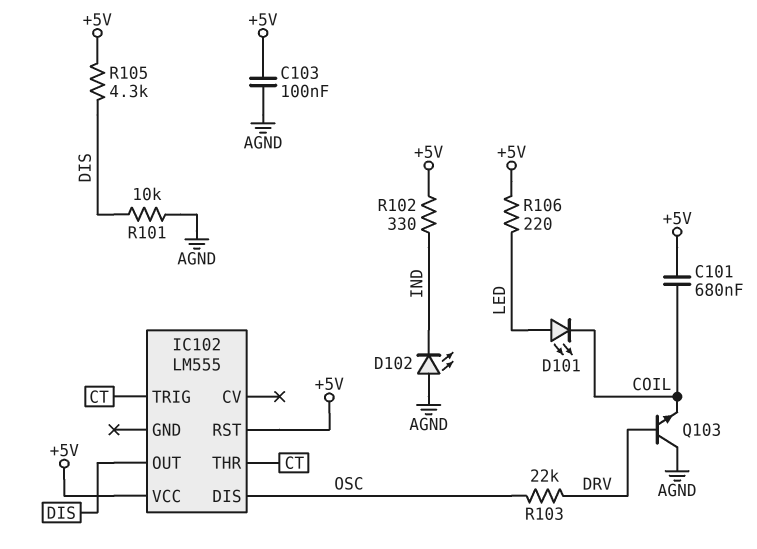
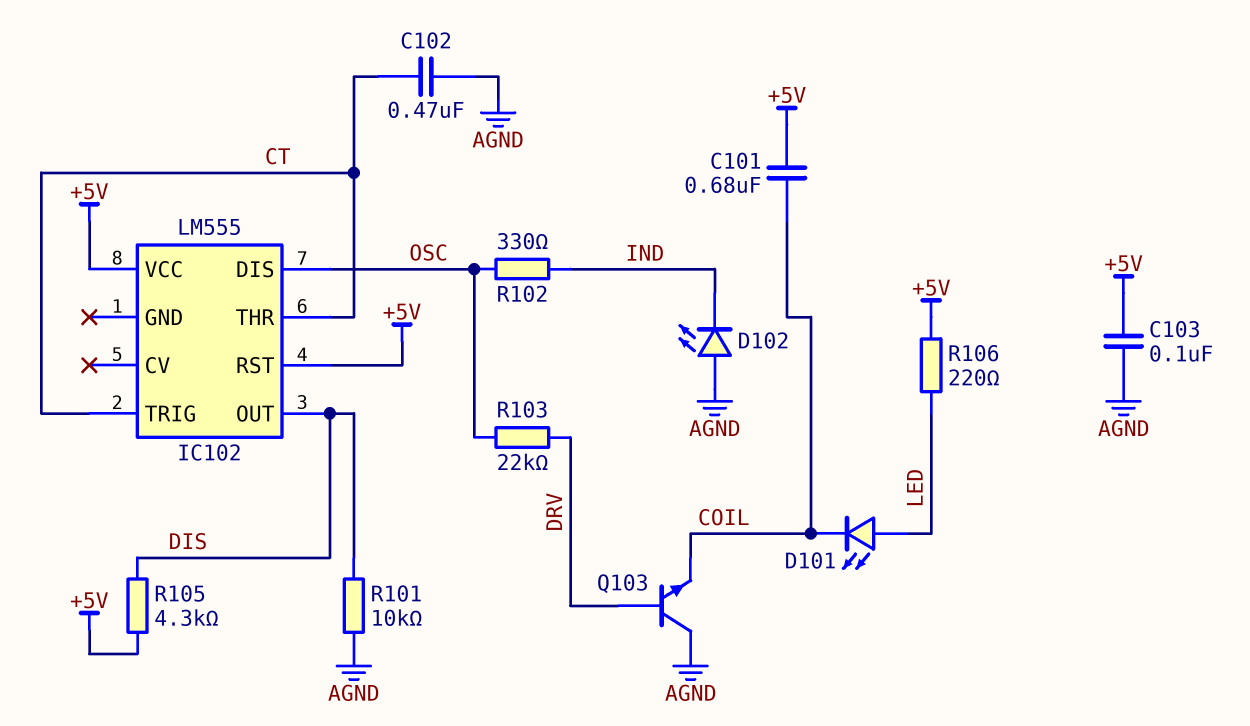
C102: none -> 470nF (AGND, CT)
R102: 330 (+5V, IND) -> 330 (IND, OSC)

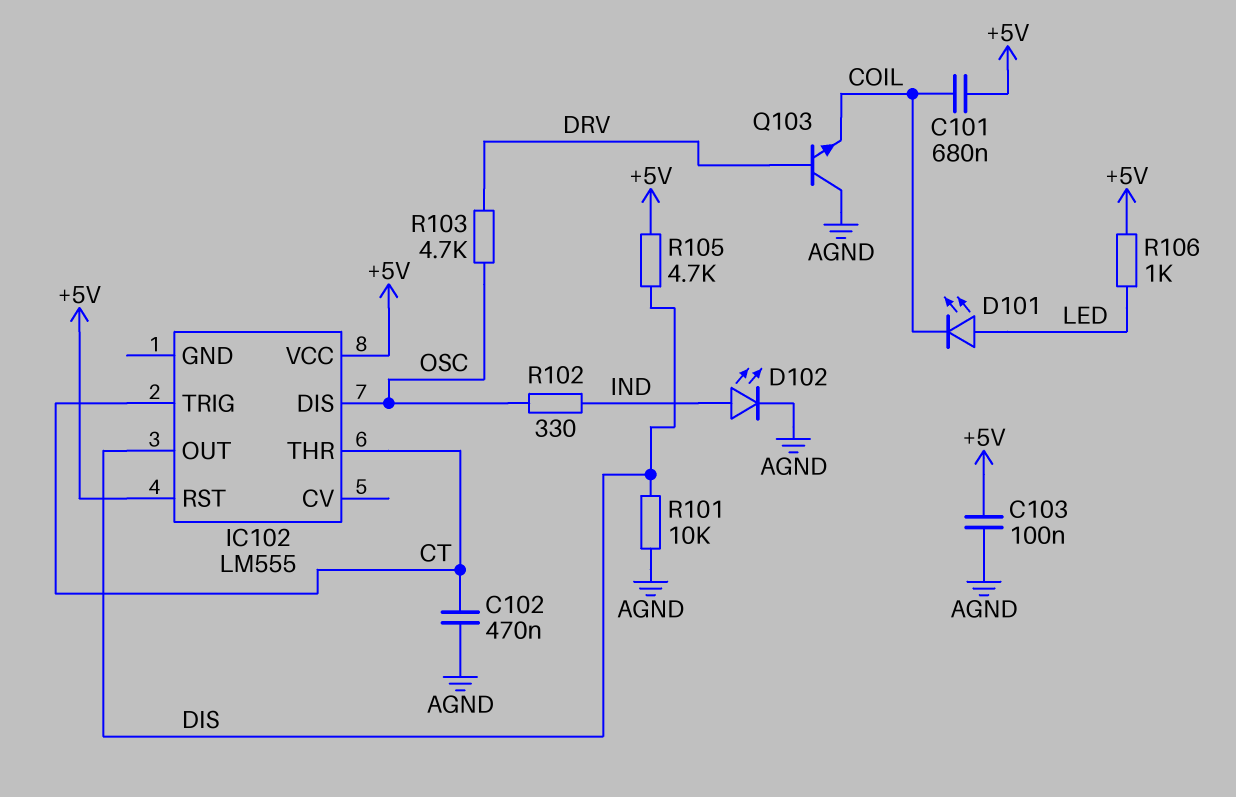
D102: LED (A AGND, K IND) -> LED (A IND, K AGND)
R103: 22k (DRV, OSC) -> 4.7k (DRV, OSC)
R105: 4.3k (+5V, DIS) -> 4.7k (+5V, DIS)
R106: 220 (+5V, LED) -> 1k (+5V, LED)

